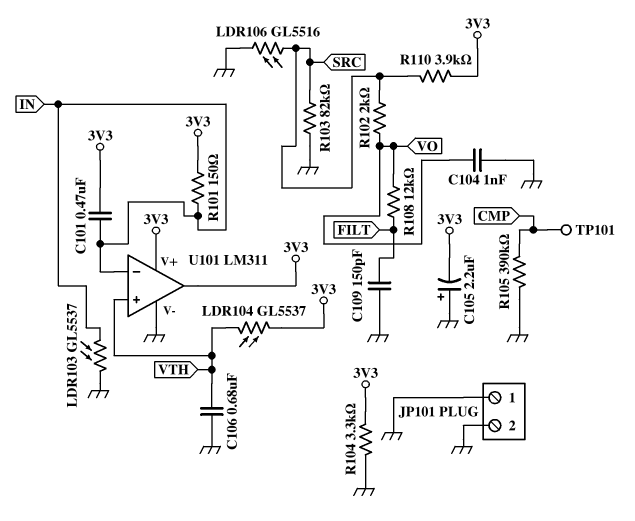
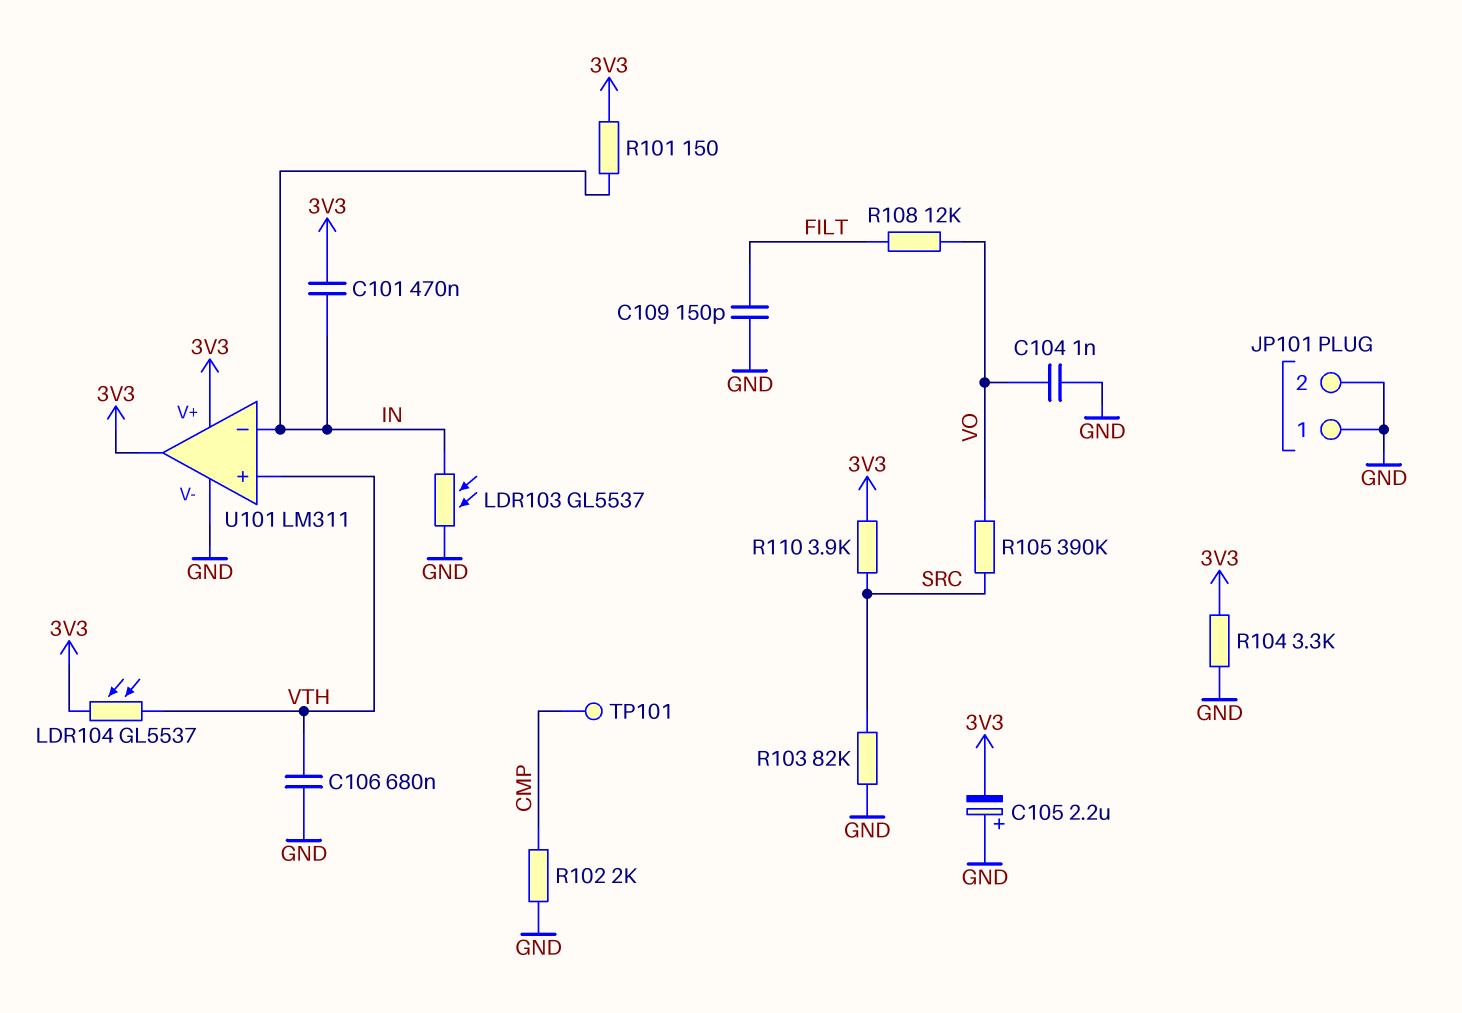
LDR106: GL5516 (GND, SRC) -> none
R102: 2k (SRC, VO) -> 2k (CMP, GND)
R105: 390k (CMP, GND) -> 390k (SRC, VO)

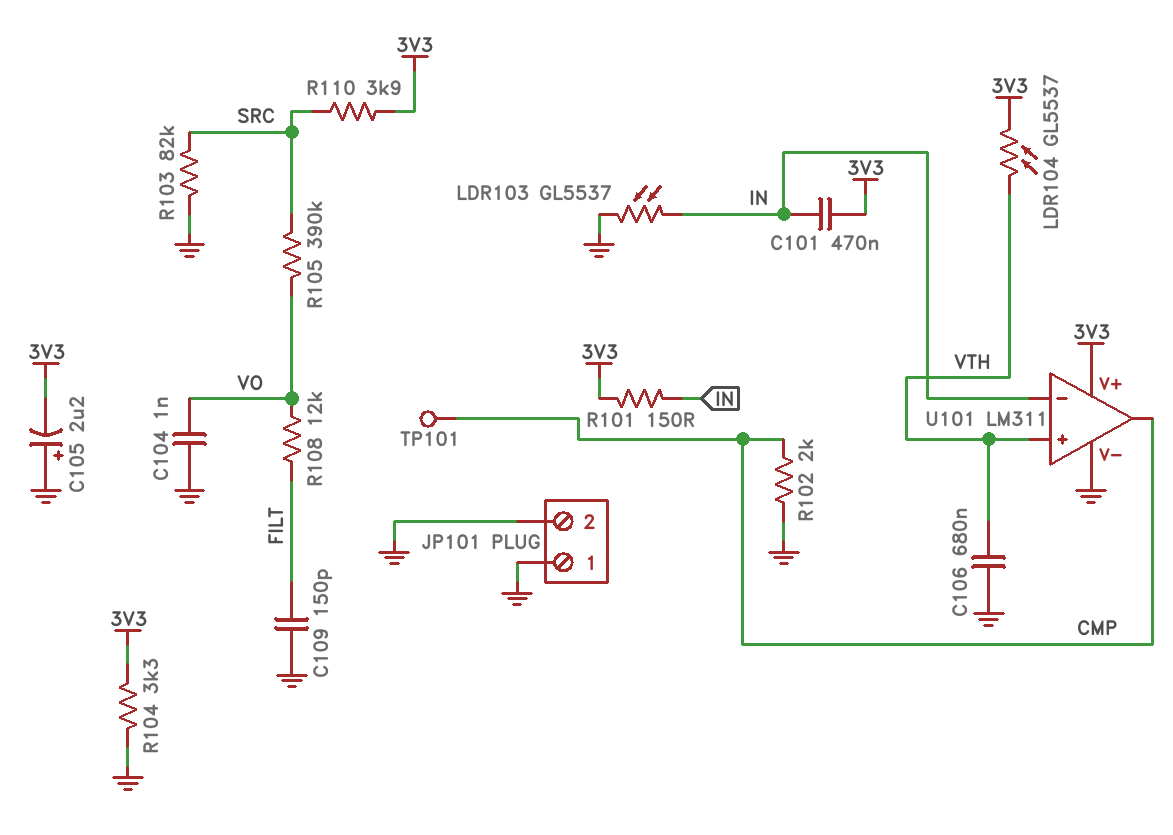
U101 pin out: 3V3 -> CMP

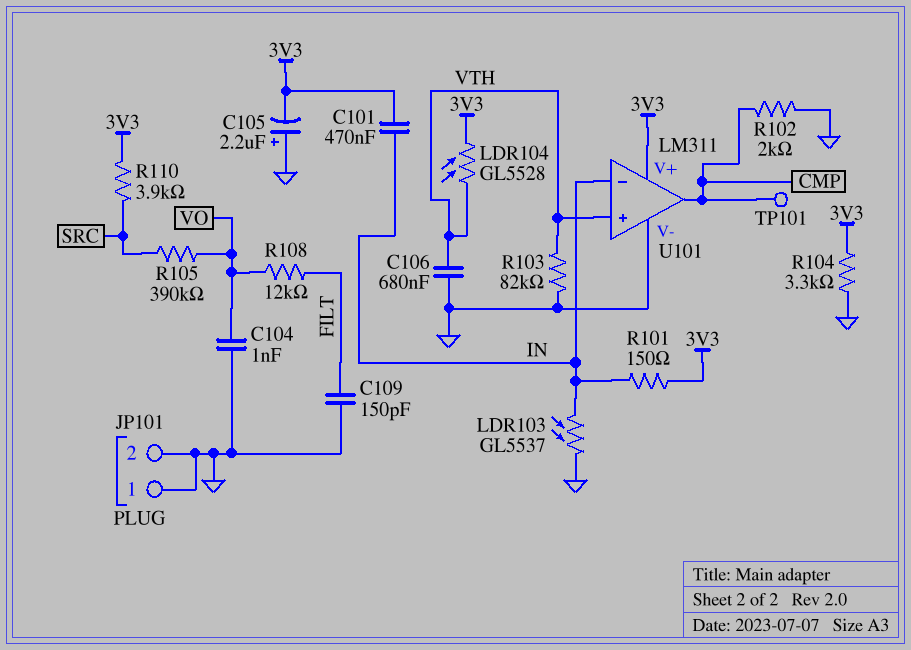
LDR104: GL5537 (3V3, VTH) -> GL5528 (3V3, VTH)
R103: 82k (GND, SRC) -> 82k (GND, VTH)

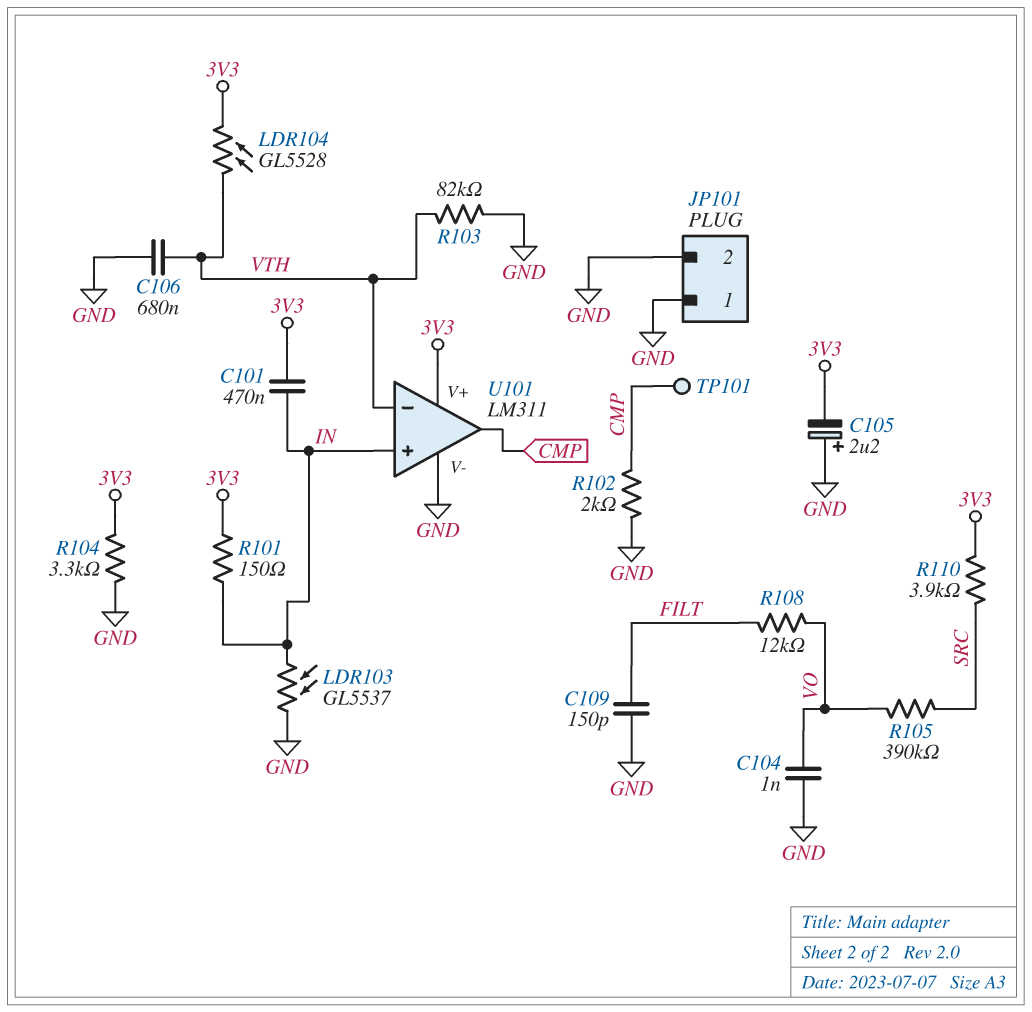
U101 pin in+: VTH -> IN
U101 pin in-: IN -> VTH

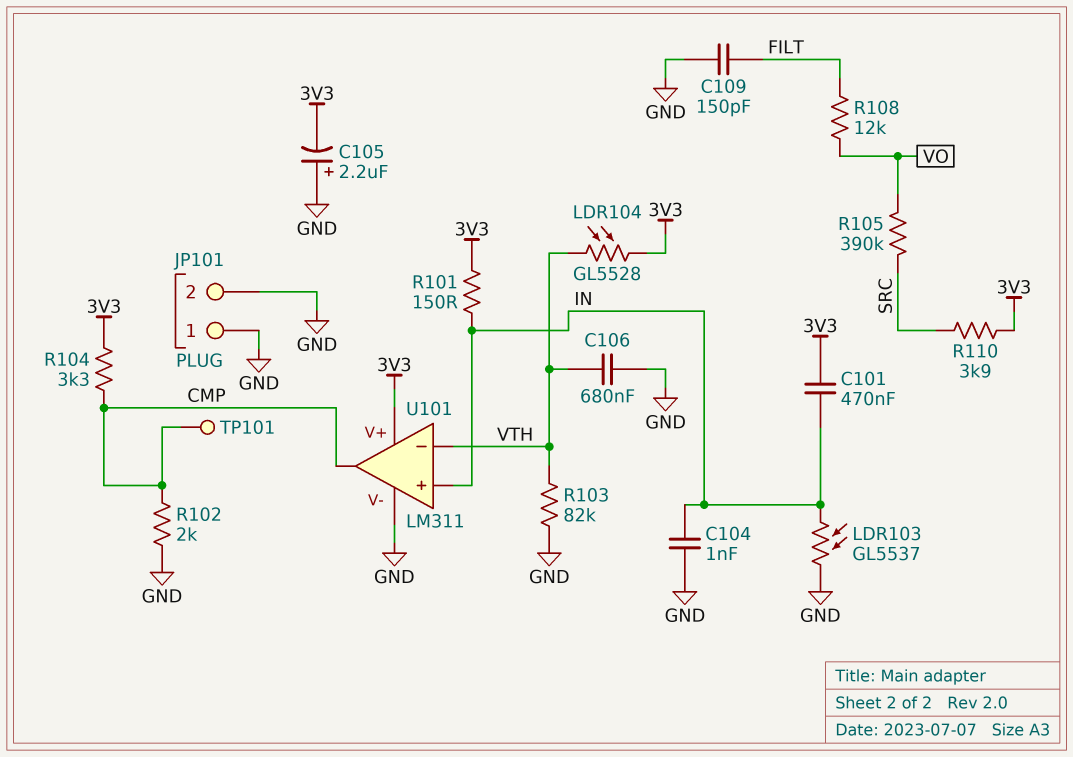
C104: 1nF (GND, VO) -> 1nF (GND, IN)
R104: 3.3k (3V3, GND) -> 3.3k (3V3, CMP)

